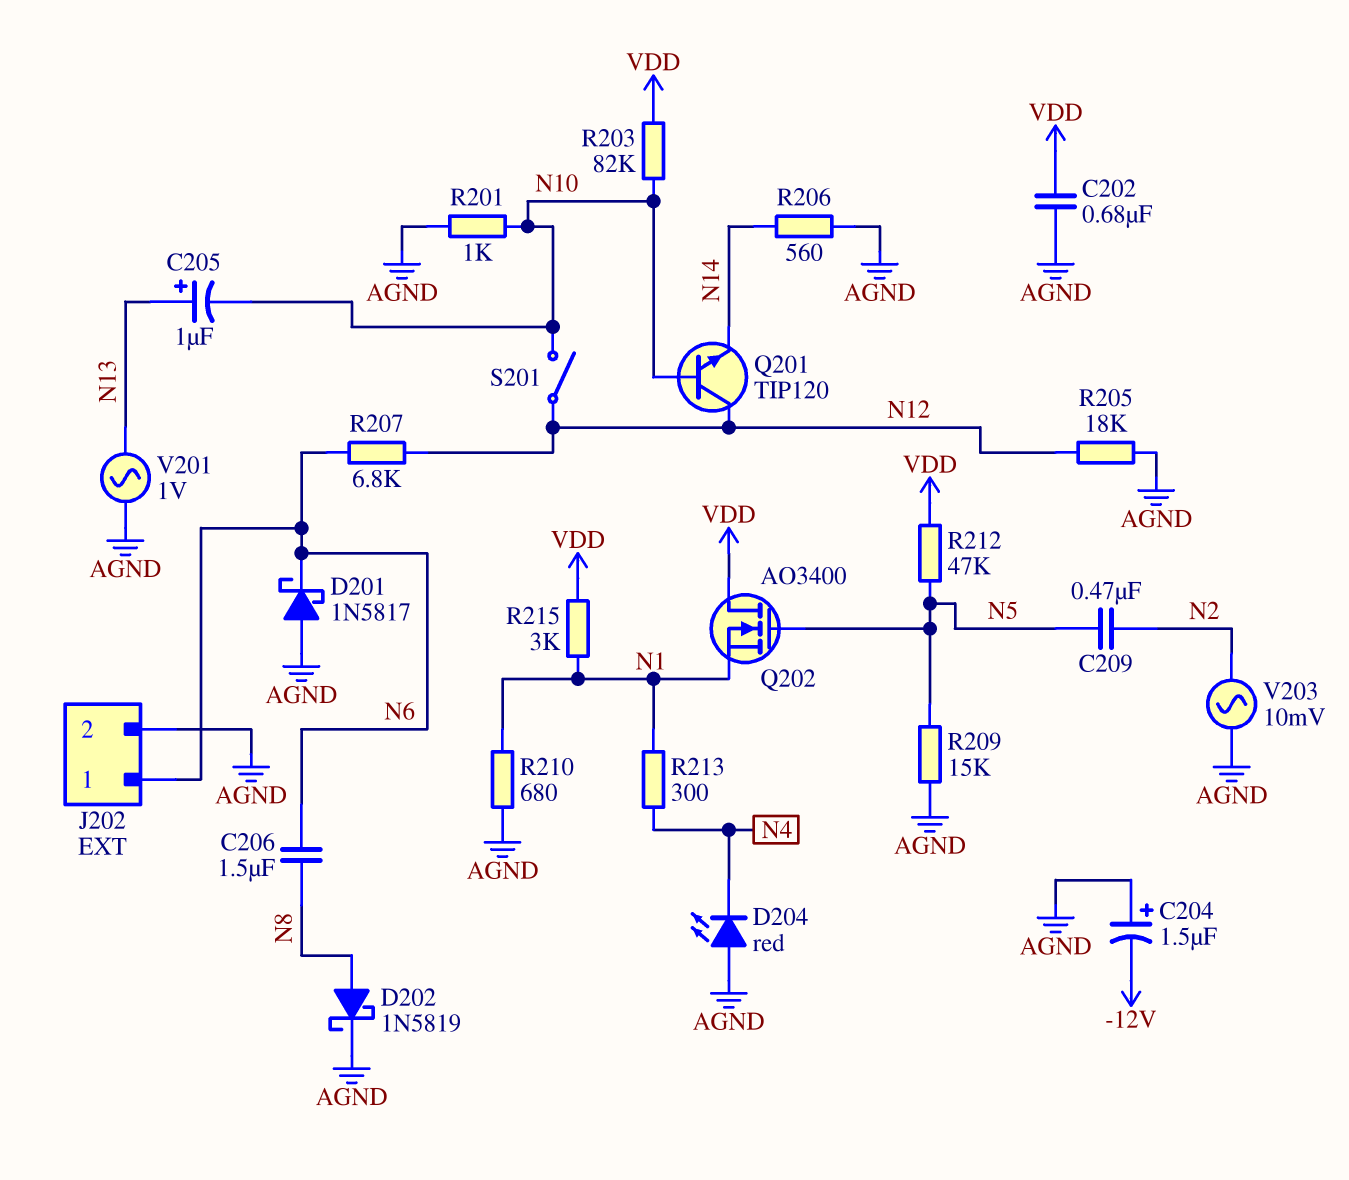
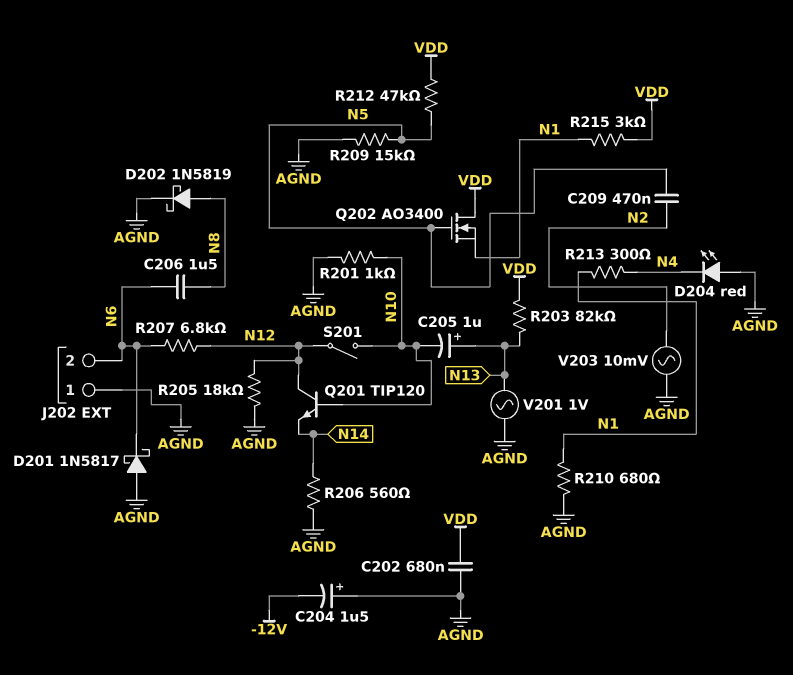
J202 pin 1: N6 -> AGND
J202 pin 2: AGND -> N6
R203: 82k (N10, VDD) -> 82k (N13, VDD)

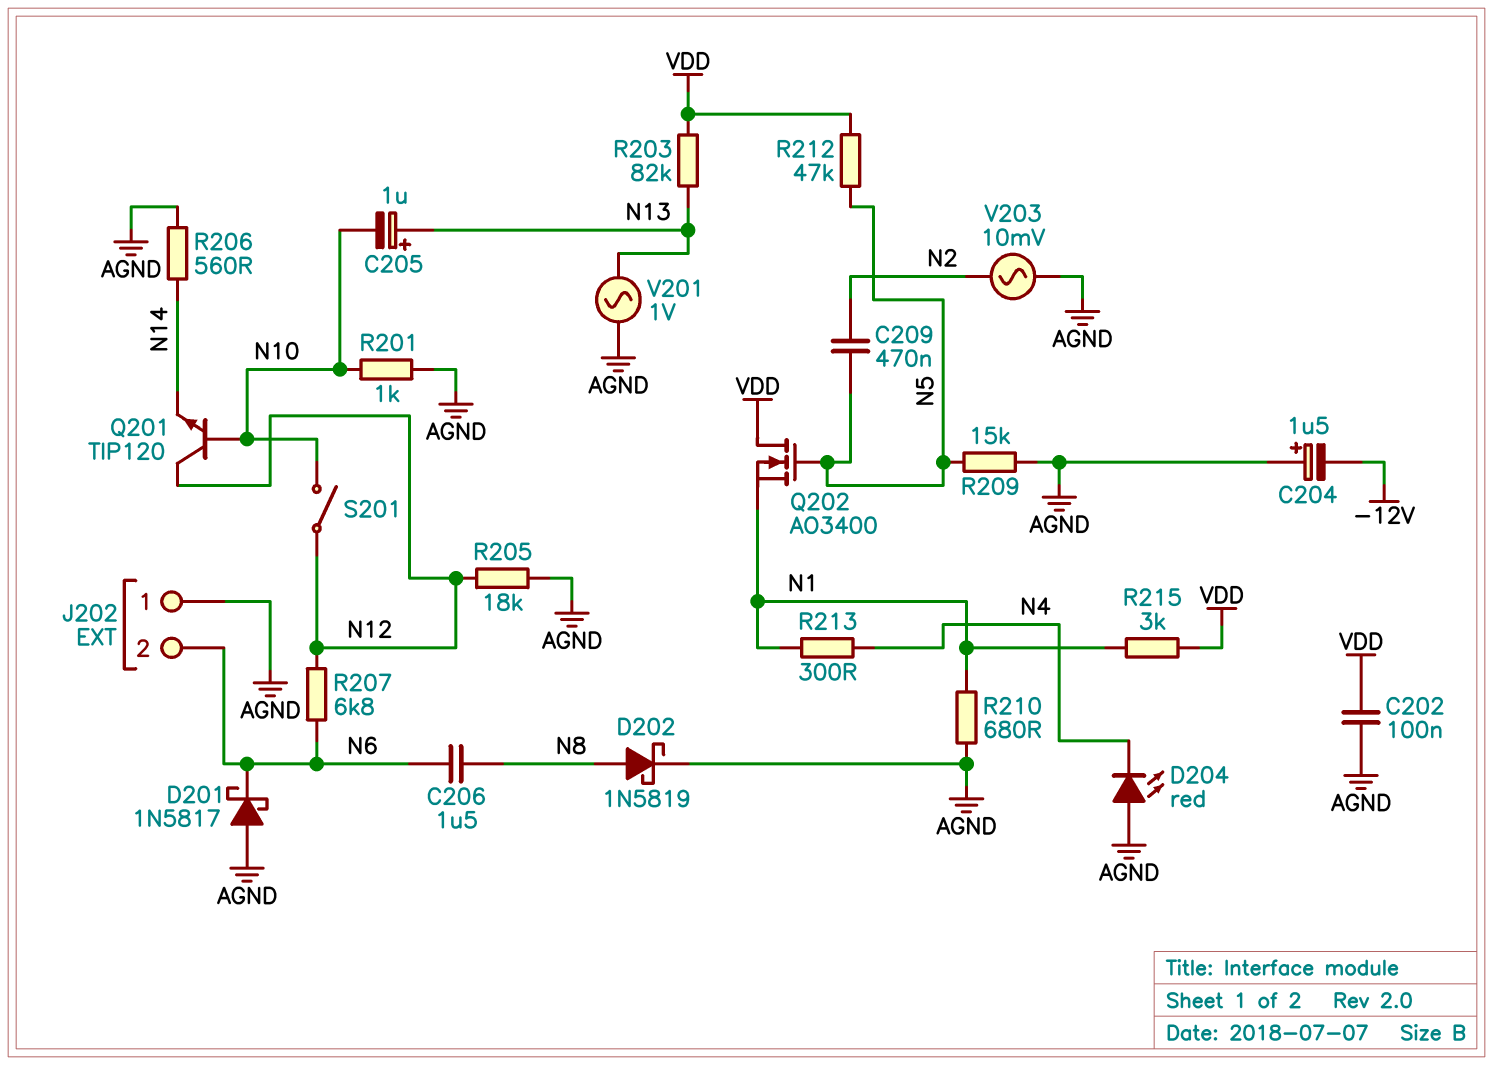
C202: 680nF (AGND, VDD) -> 100nF (AGND, VDD)

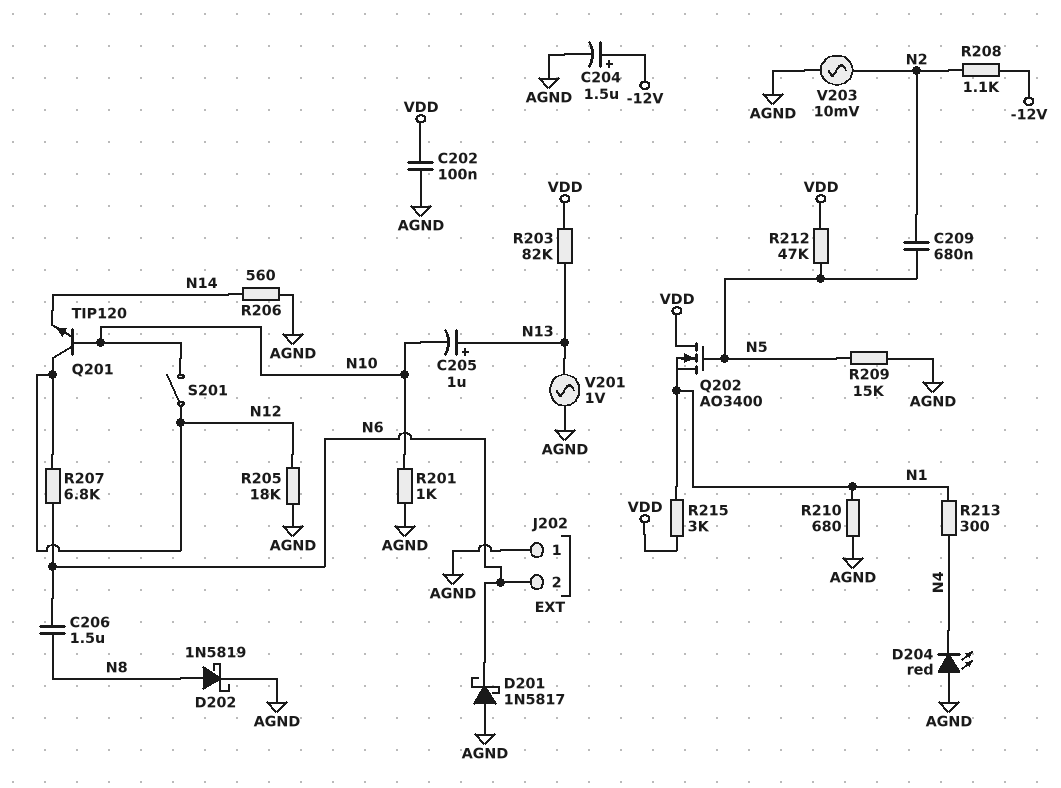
C204: 1.5uF (plus AGND, minus -12V) -> 1.5uF (plus -12V, minus AGND)
C209: 470nF (N2, N5) -> 680nF (N2, N5)
R208: none -> 1.1k (-12V, N2)

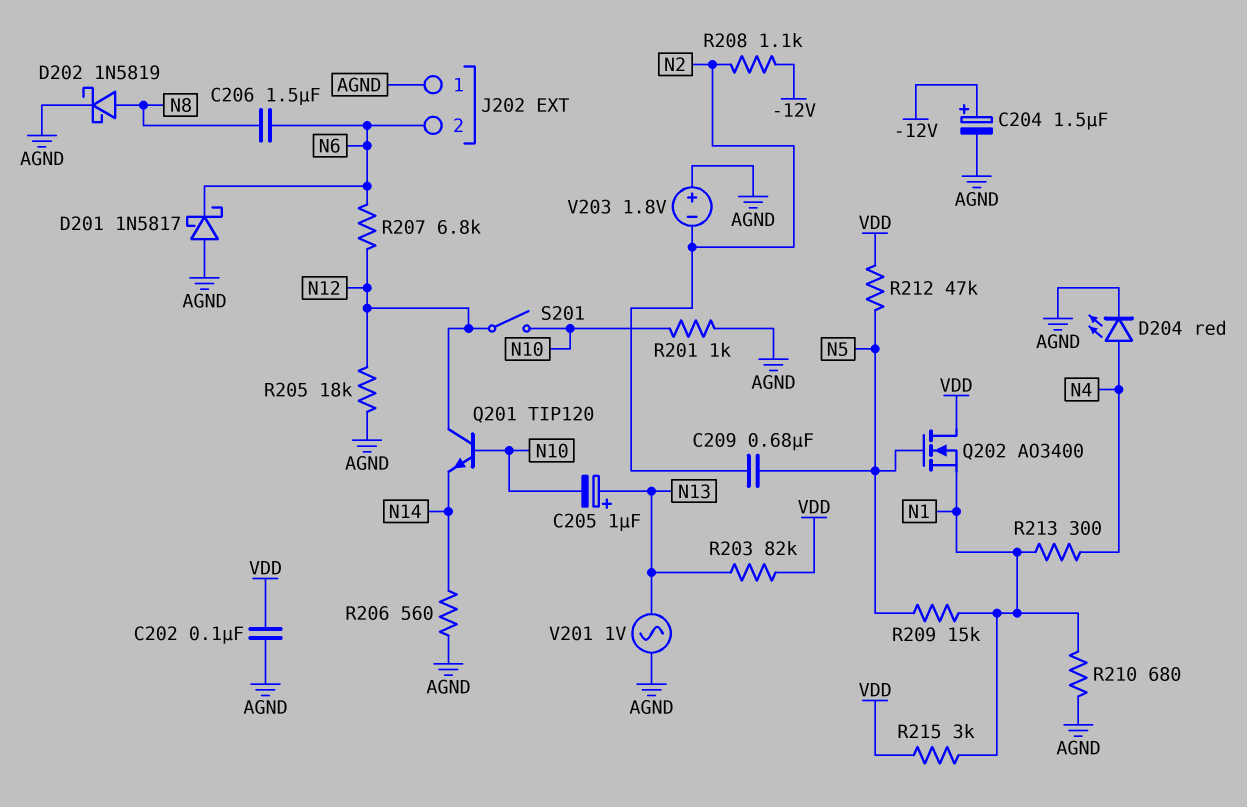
D204: LED red (A AGND, K N4) -> LED red (A N4, K AGND)
R209: 15k (AGND, N5) -> 15k (N1, N5)
V203: AC 10mV (AGND, N2) -> 1.8V (plus AGND, minus N2)

